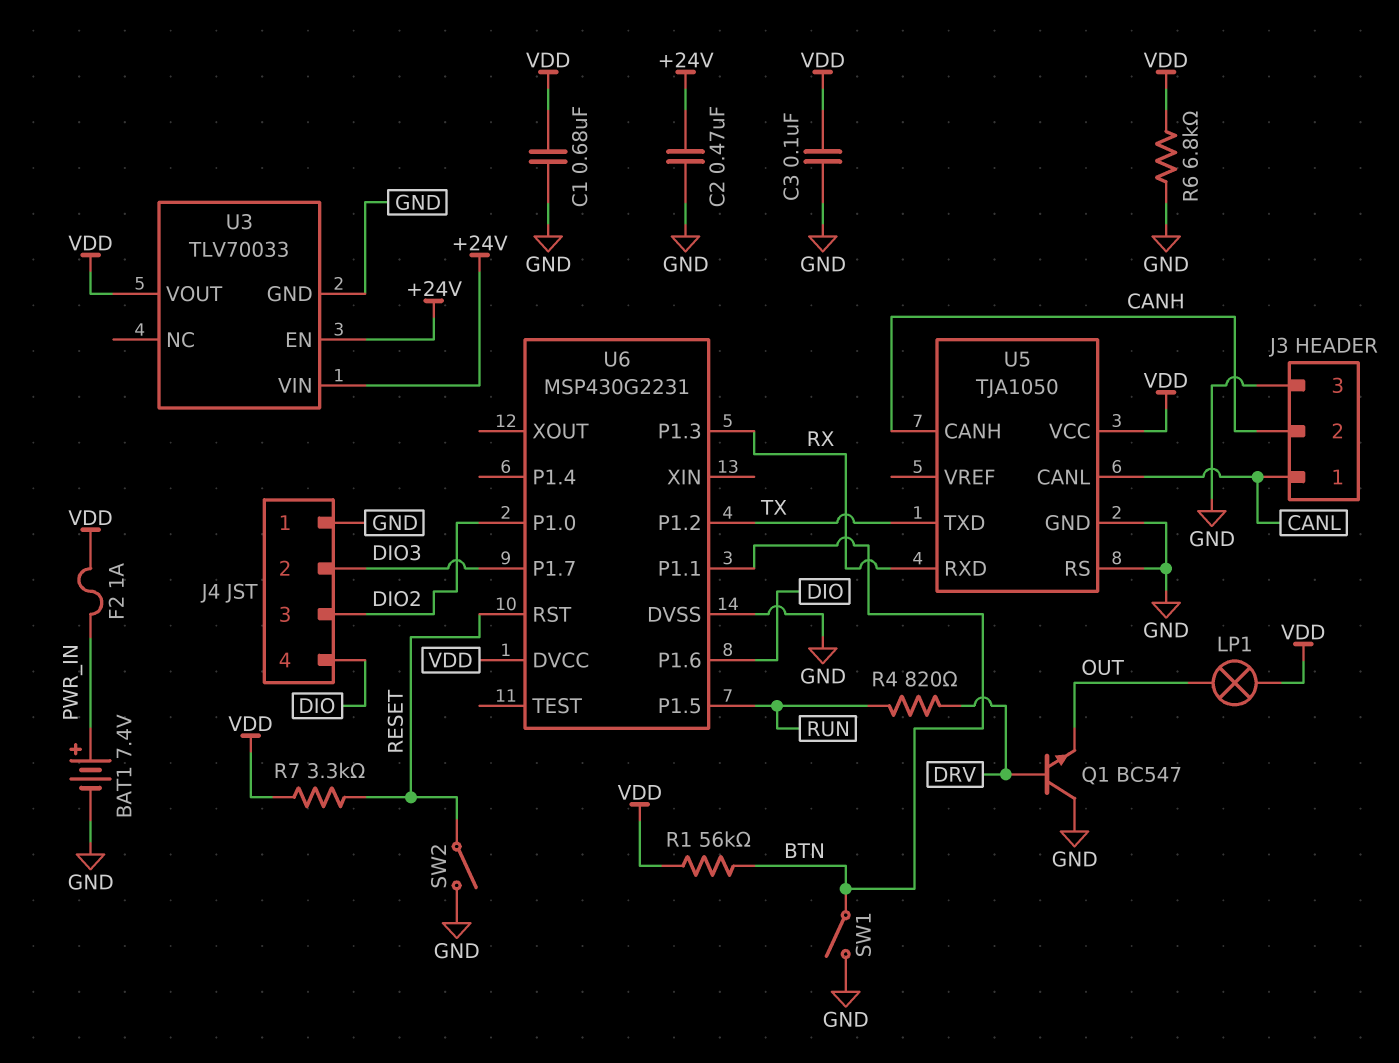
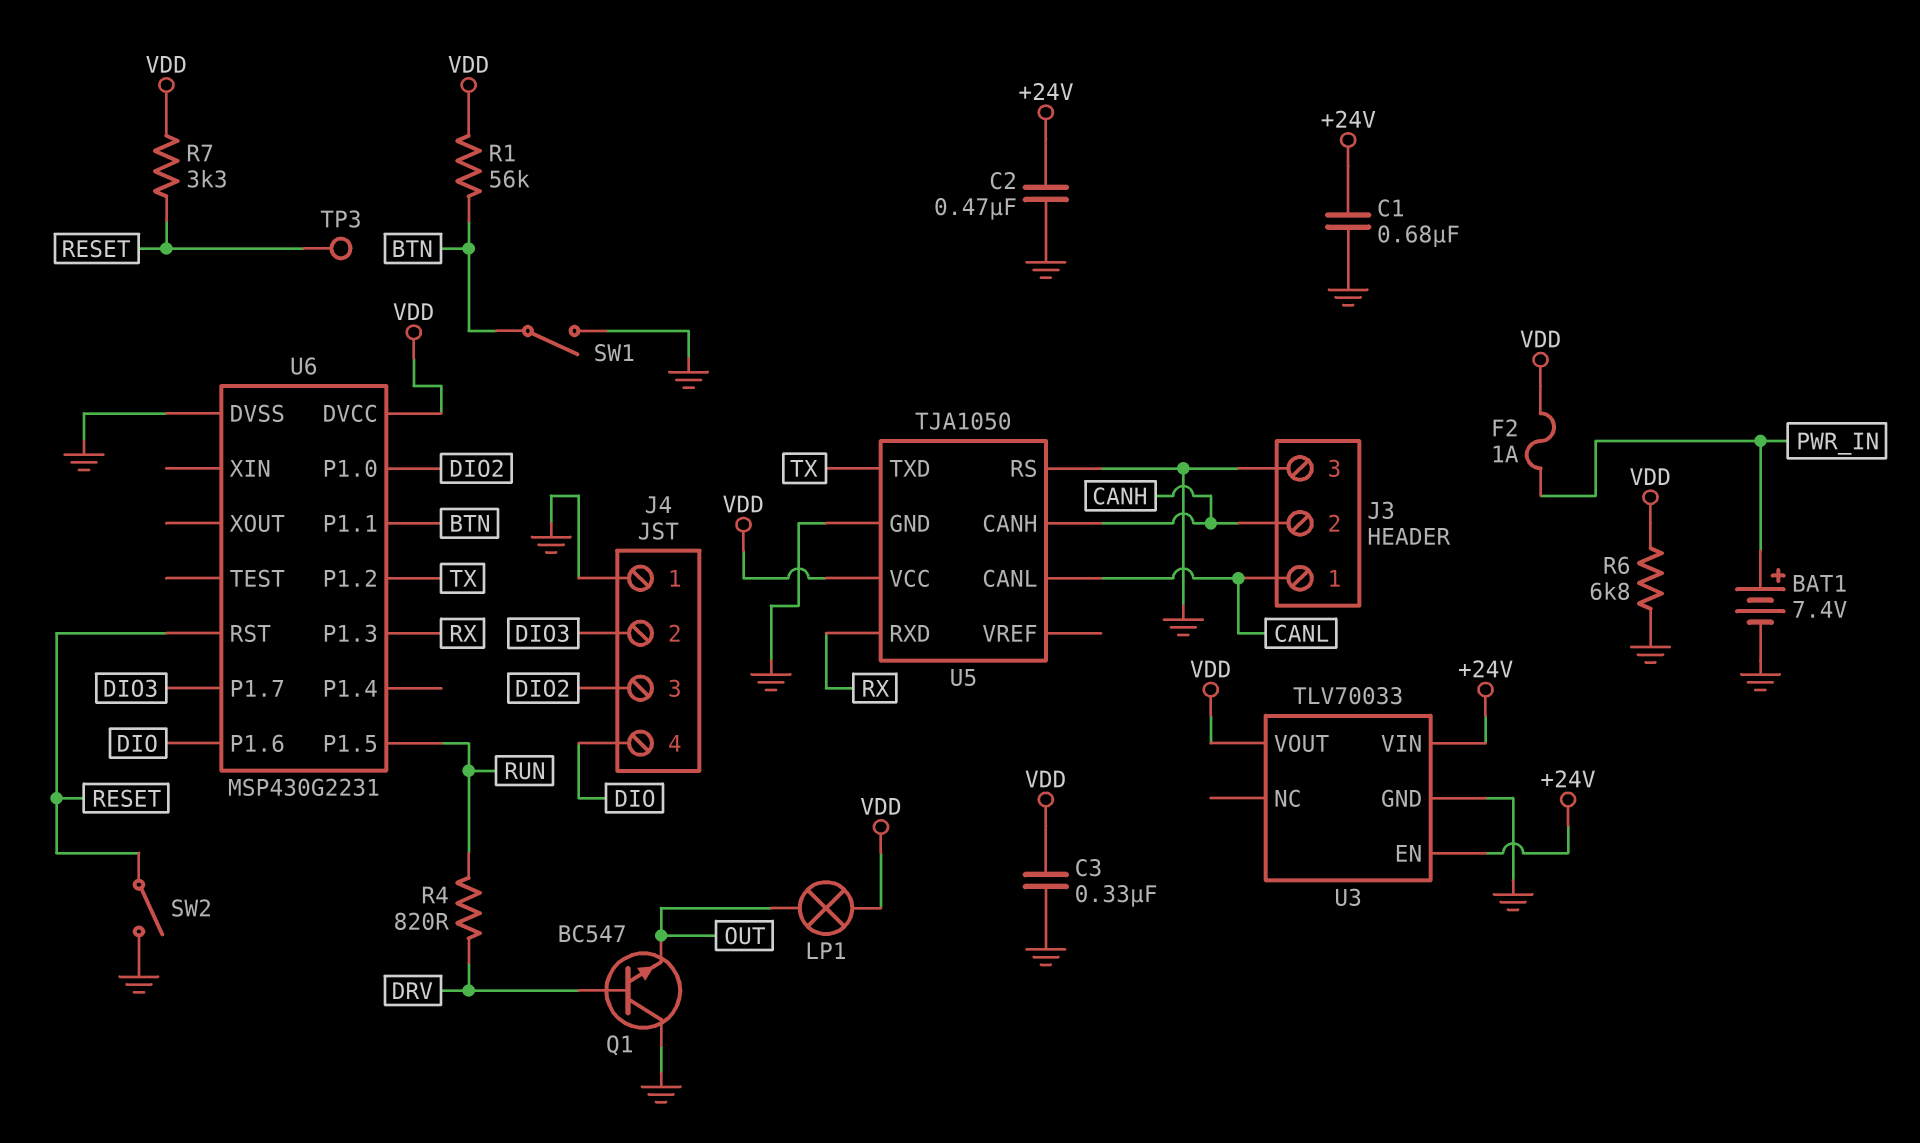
C1: 680nF (GND, VDD) -> 680nF (+24V, GND)
C3: 100nF (GND, VDD) -> 330nF (GND, VDD)
TP3: none -> test point (RESET)

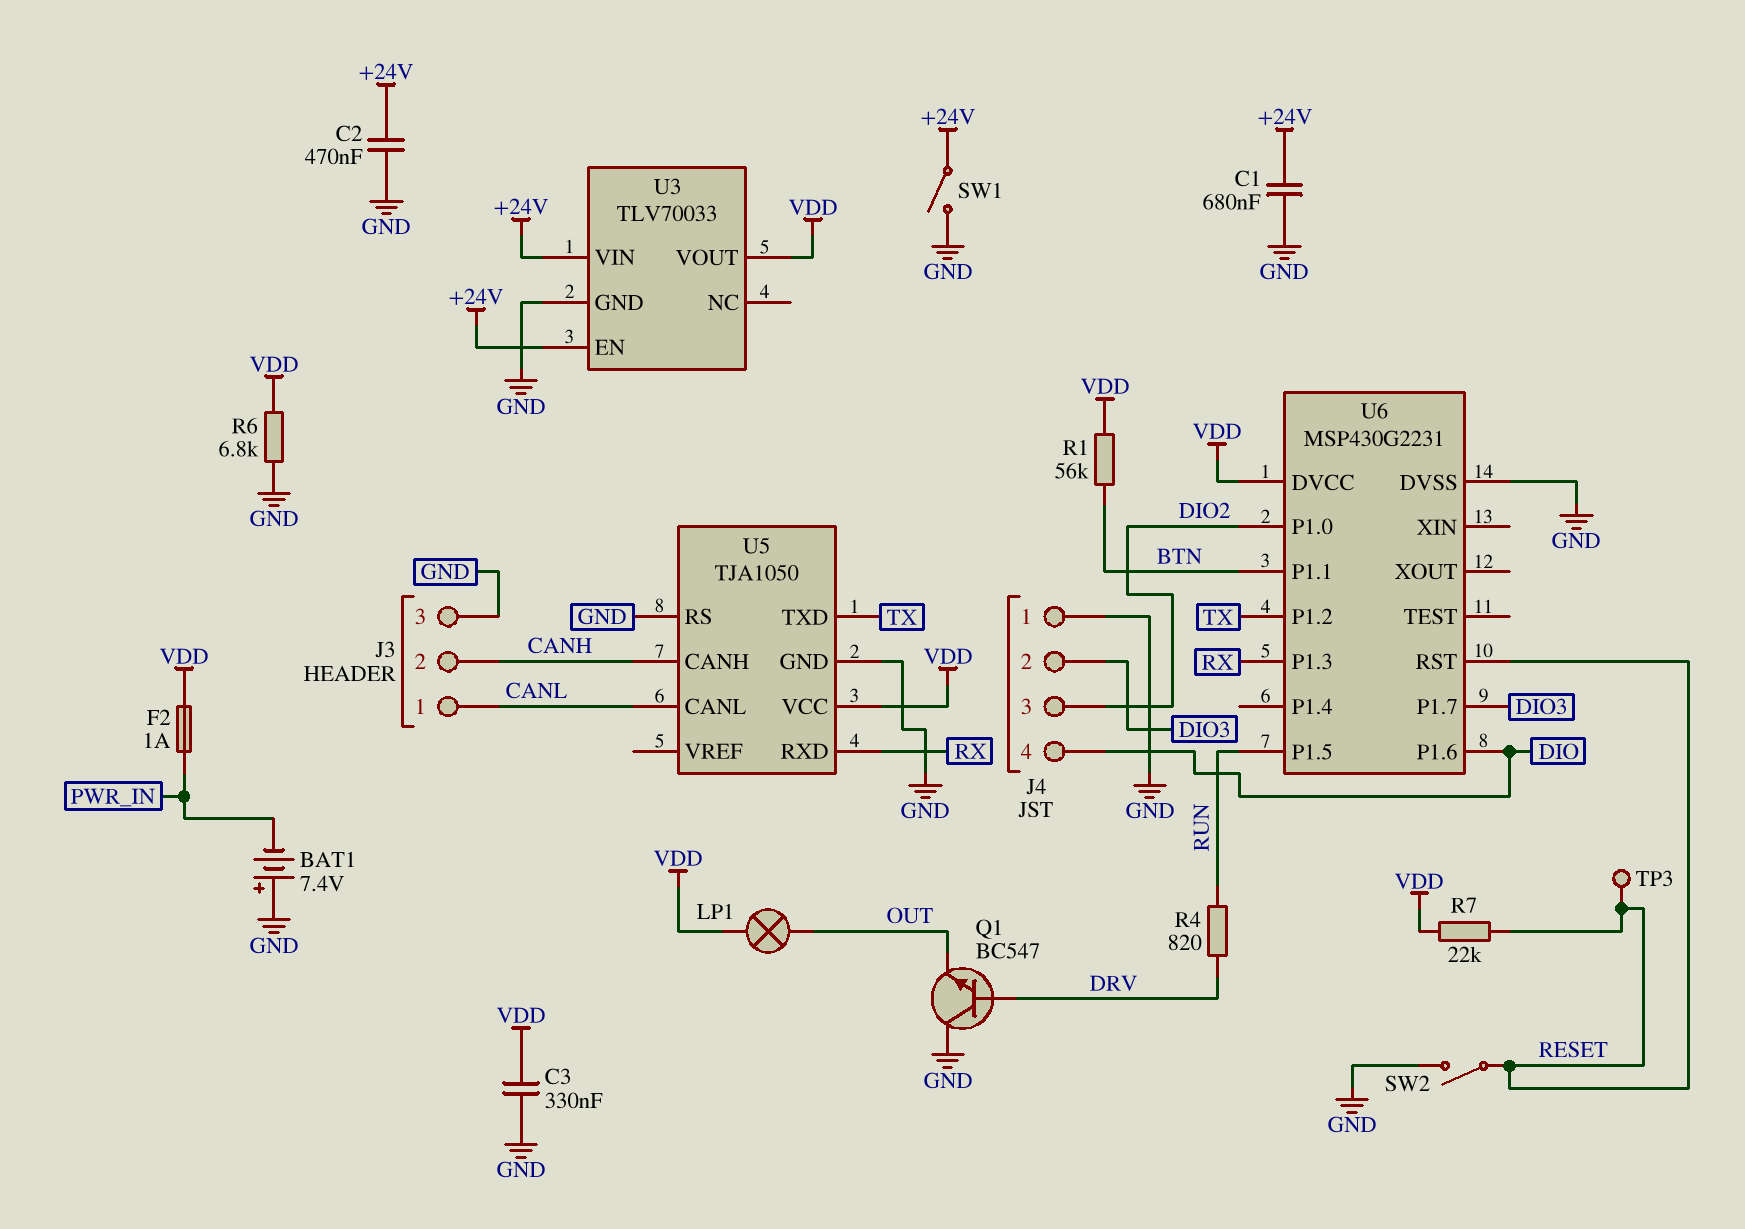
BAT1: 7.4V (plus PWR_IN, minus GND) -> 7.4V (plus GND, minus PWR_IN)
R7: 3.3k (RESET, VDD) -> 22k (RESET, VDD)
SW1: switch (BTN, GND) -> switch (+24V, GND)

